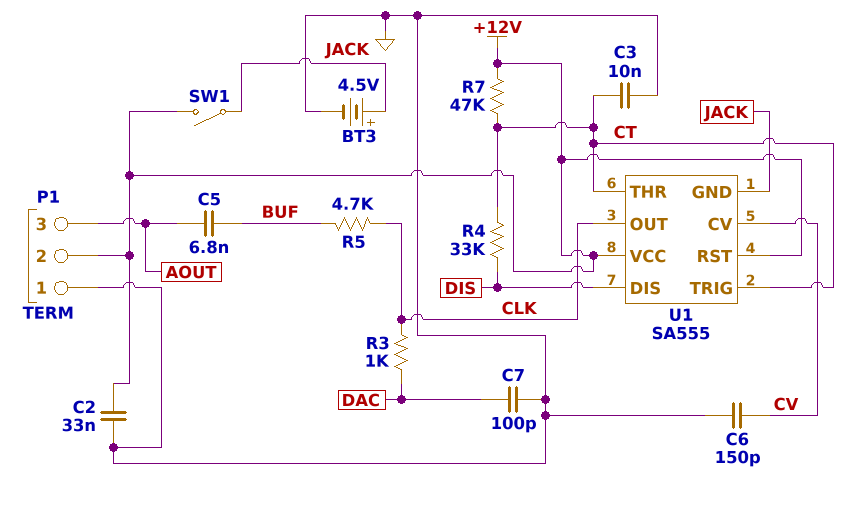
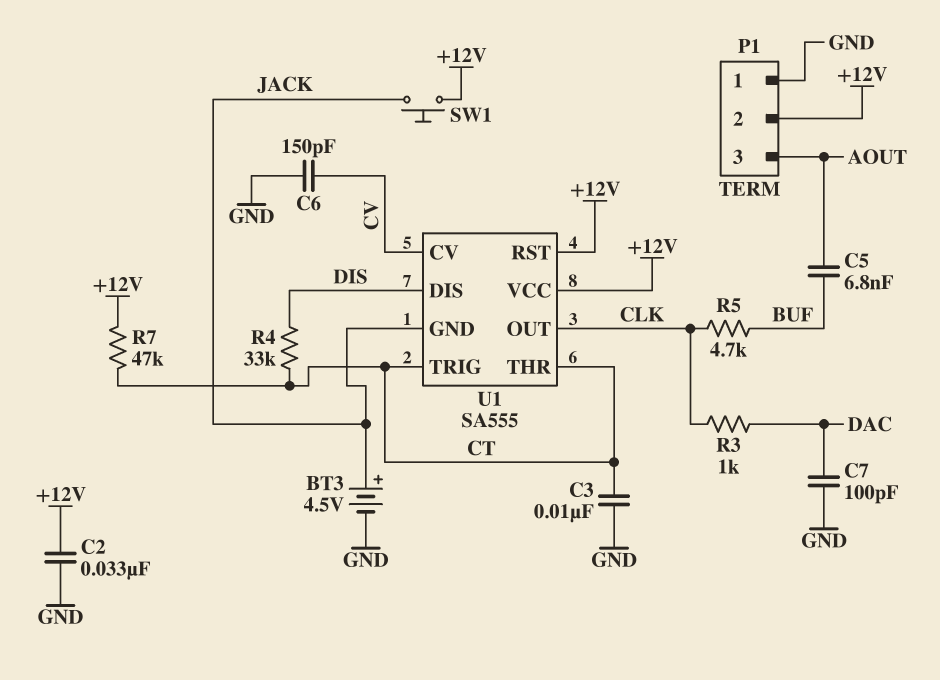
SW1: switch (+12V, JACK) -> button (+12V, JACK)

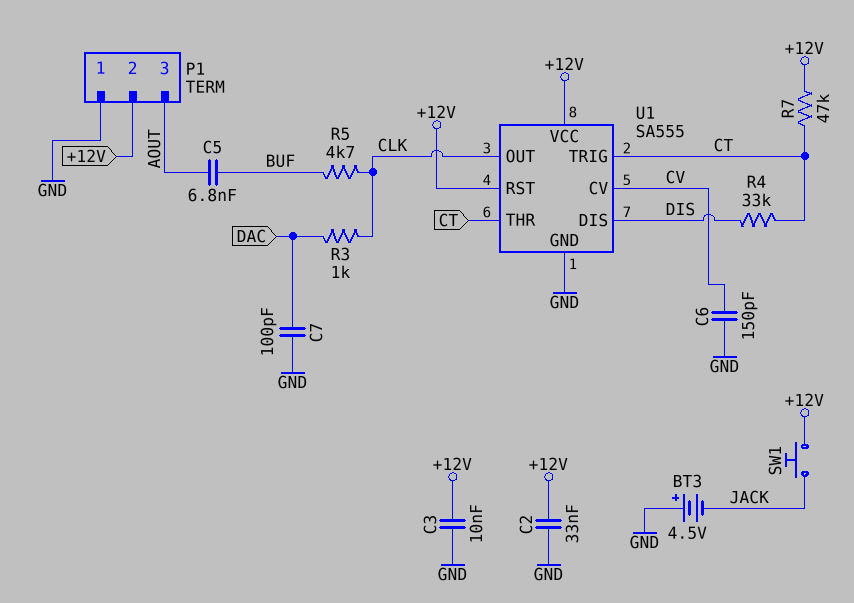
BT3: 4.5V (plus JACK, minus GND) -> 4.5V (plus GND, minus JACK)
C3: 10nF (CT, GND) -> 10nF (+12V, GND)
U1 pin GND: JACK -> GND

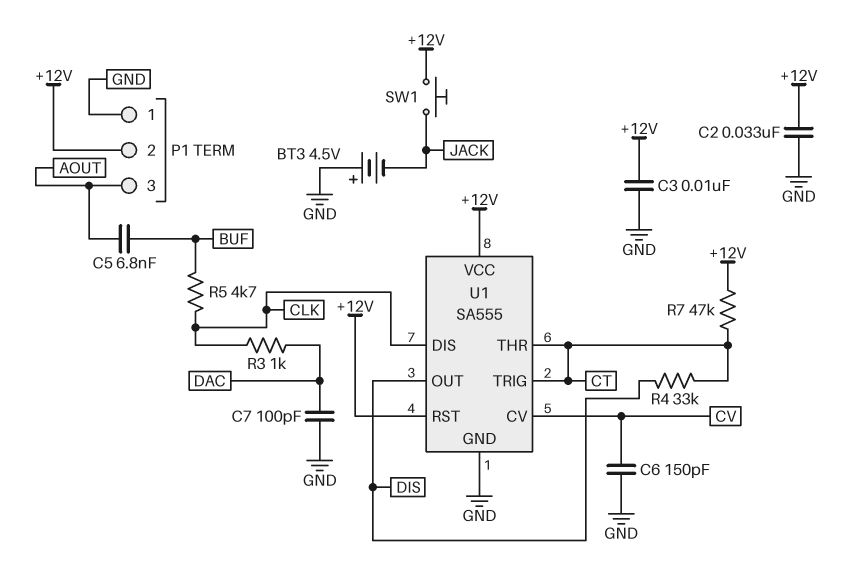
U1 pin DIS: DIS -> CLK
U1 pin OUT: CLK -> DIS

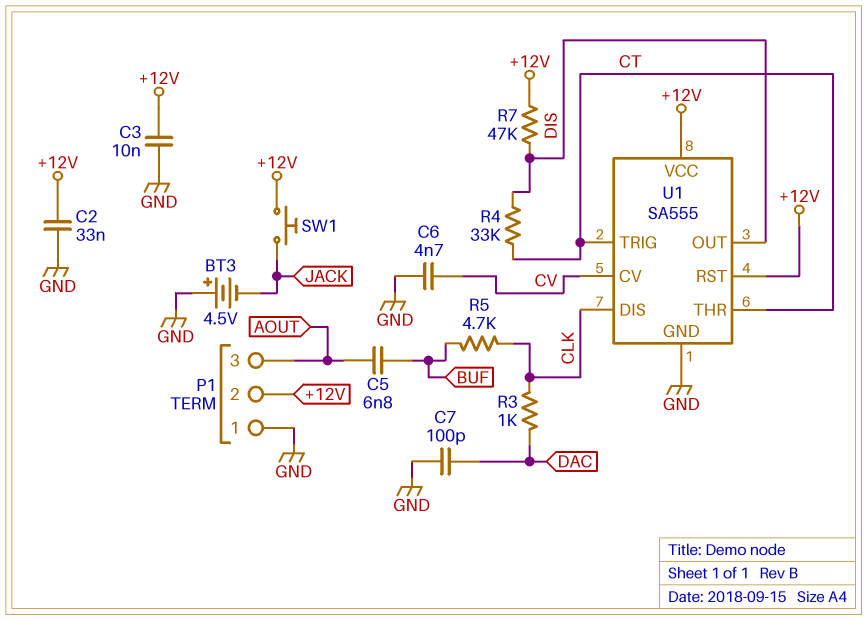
C6: 150pF (CV, GND) -> 4.7nF (CV, GND)
R7: 47k (+12V, CT) -> 47k (+12V, DIS)

